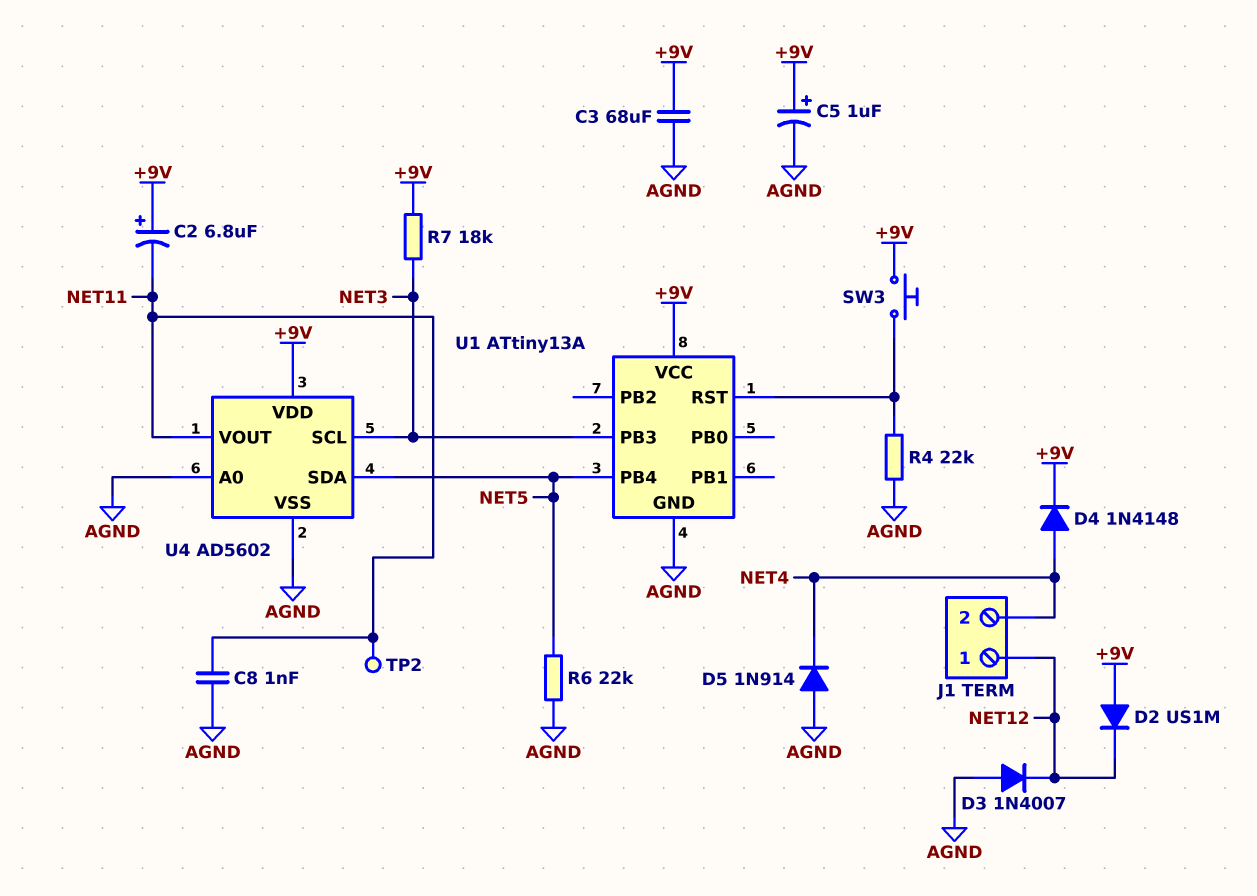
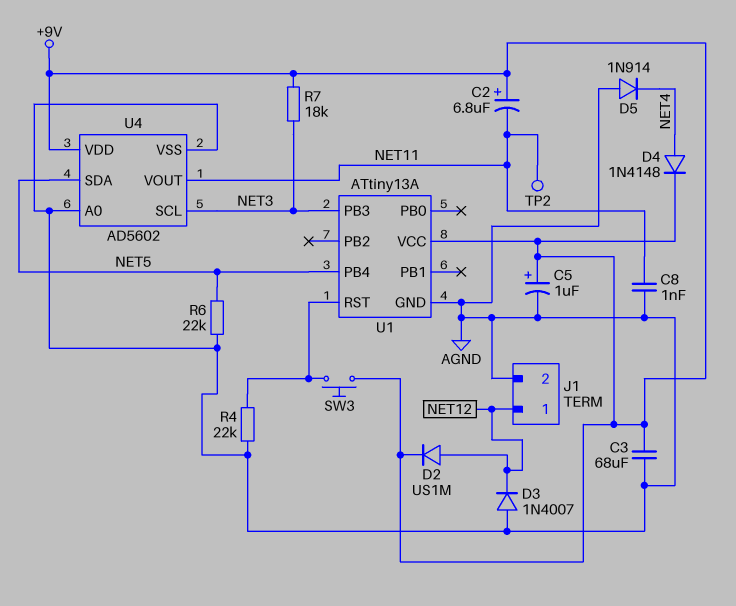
D2: diode US1M (A +9V, K NET12) -> diode US1M (A NET12, K +9V)
J1 pin 2: NET4 -> AGND

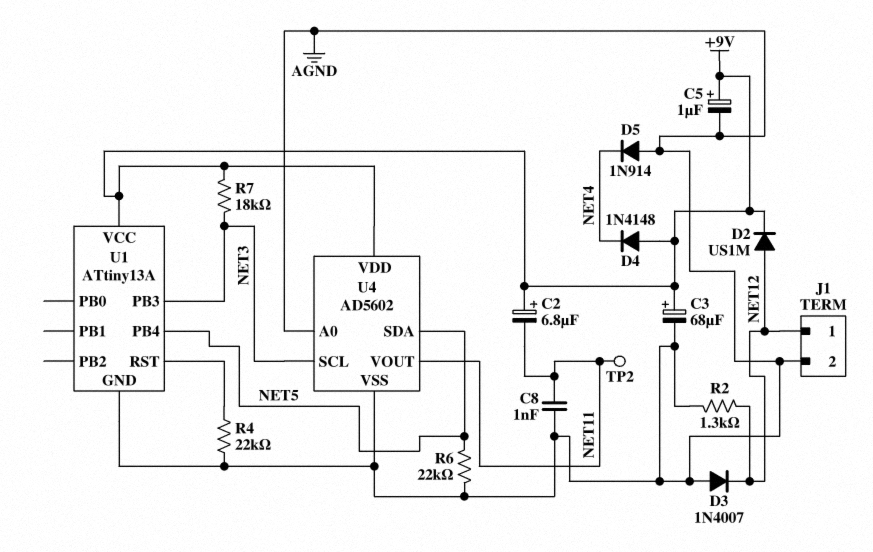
C3: 68uF (+9V, AGND) -> 68uF (plus +9V, minus AGND)
D4: diode 1N4148 (A NET4, K +9V) -> diode 1N4148 (A +9V, K NET4)
R2: none -> 1.3k (AGND, NET12)
SW3: button (+9V, U1/RST) -> none

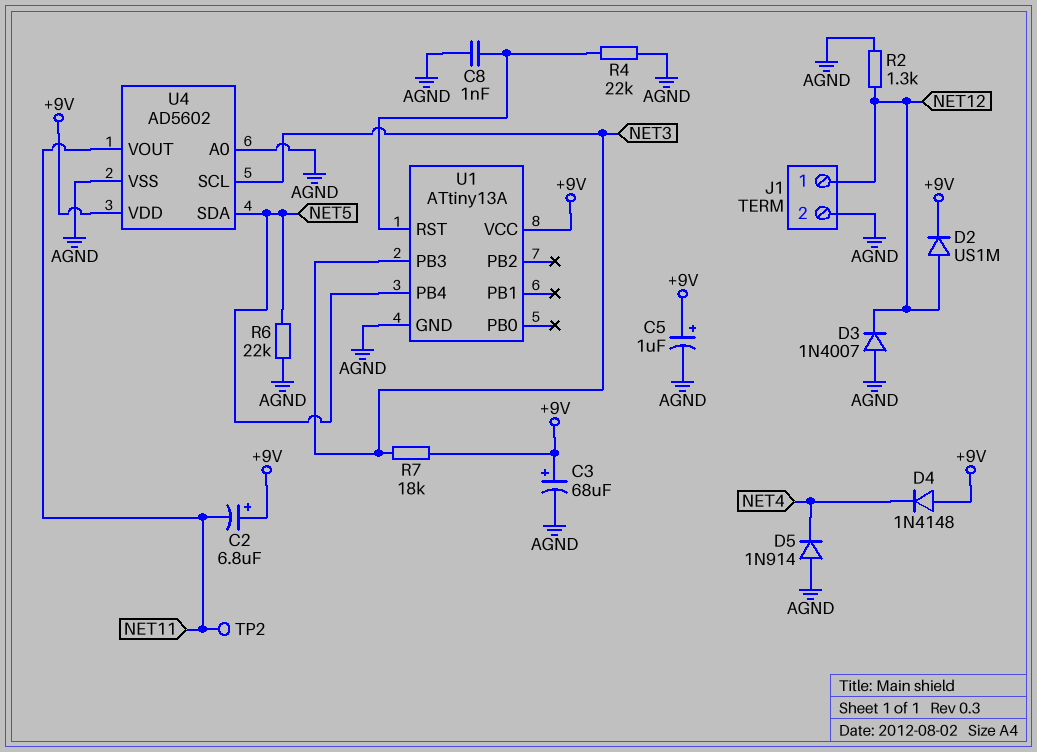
C8: 1nF (AGND, NET11) -> 1nF (AGND, U1/RST)

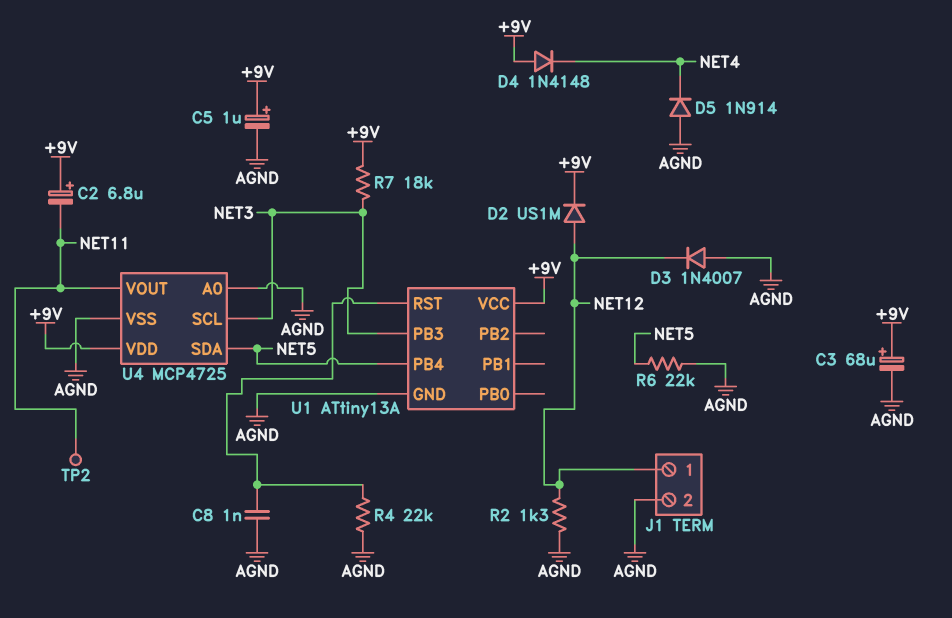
U4: AD5602 -> MCP4725

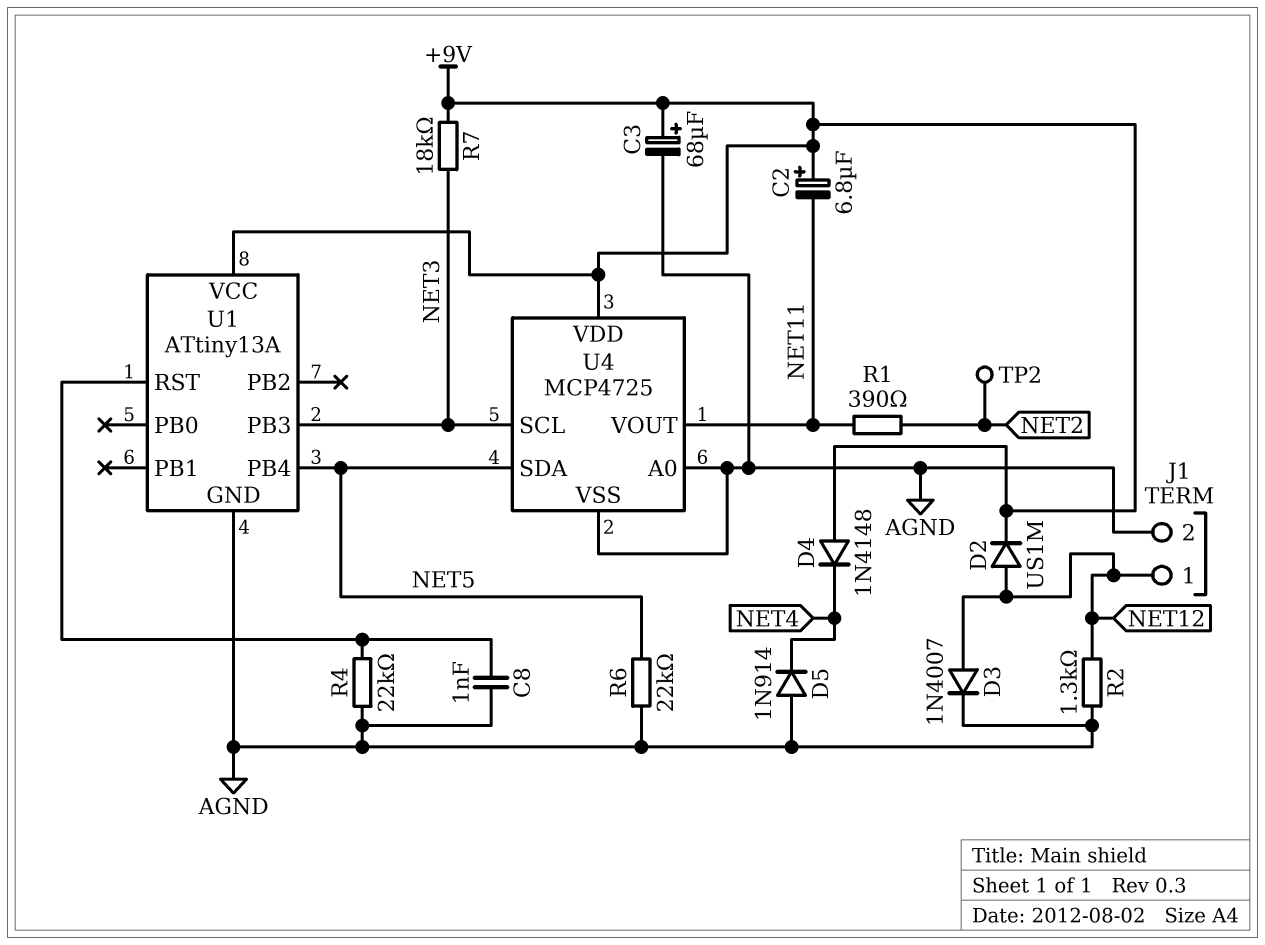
C5: 1uF (plus +9V, minus AGND) -> none
D3: diode 1N4007 (A AGND, K NET12) -> diode 1N4007 (A NET12, K AGND)
R1: none -> 390 (NET2, NET11)
TP2: test point (NET11) -> test point (NET2)

